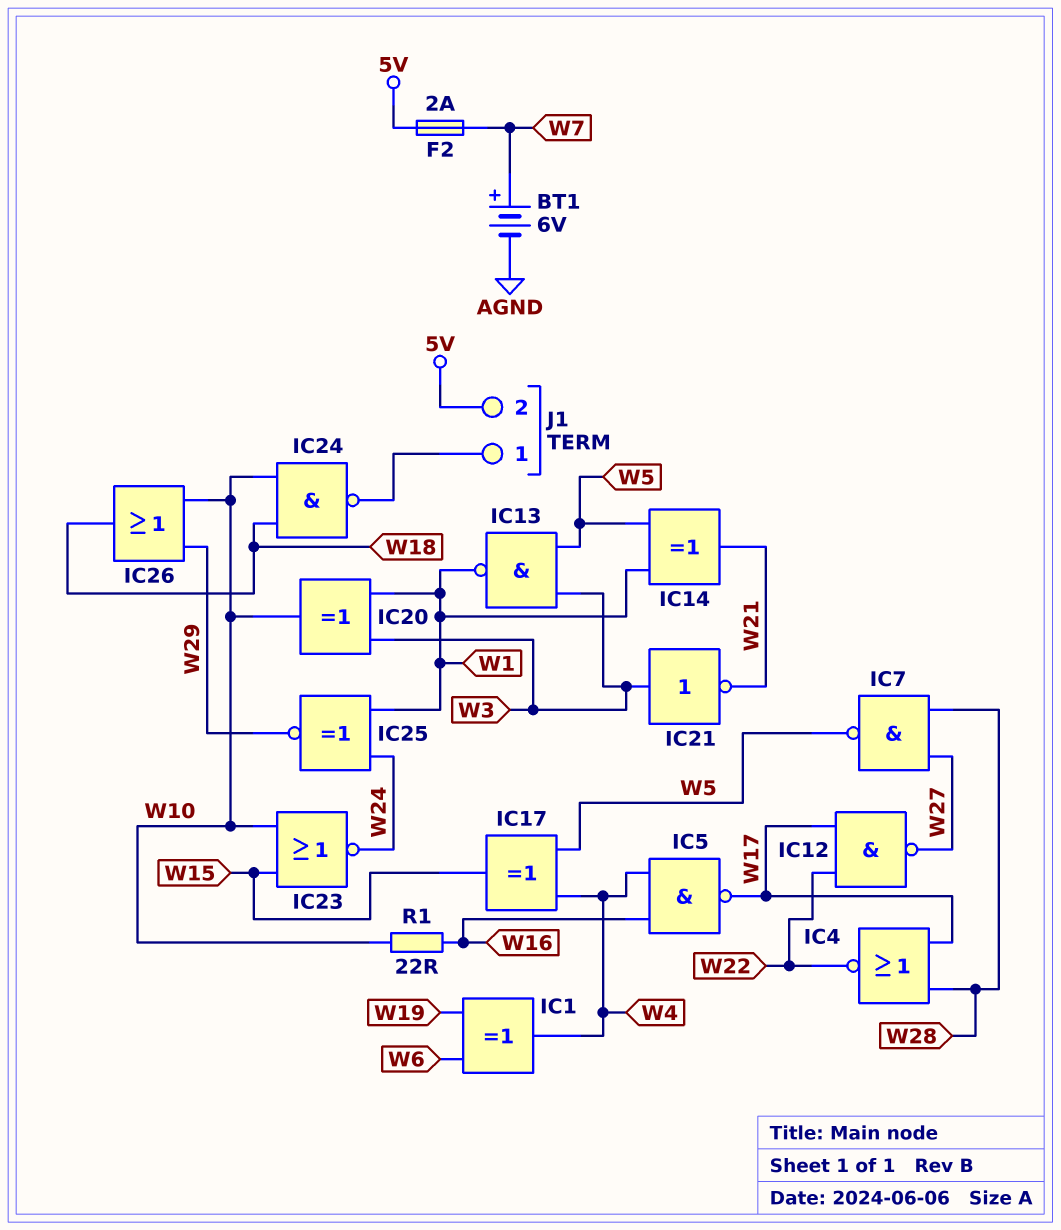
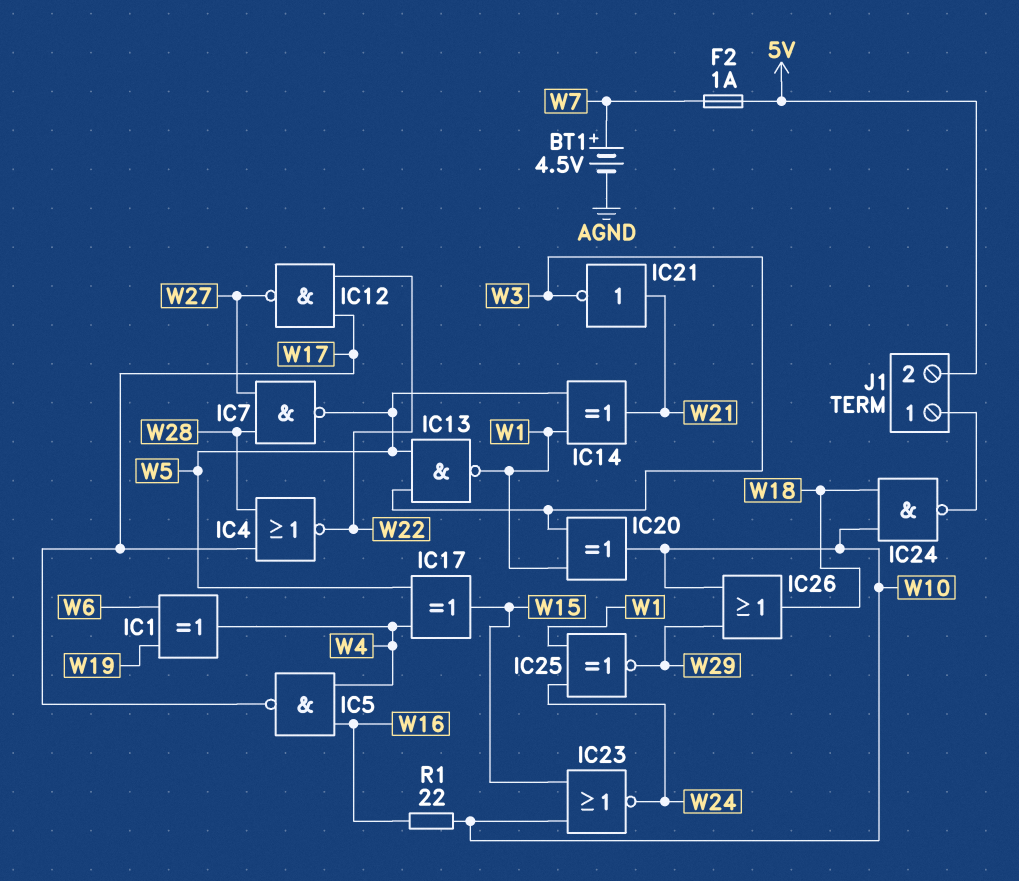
BT1: 6V (plus W7, minus AGND) -> 4.5V (plus W7, minus AGND)
F2: 2A (5V, W7) -> 1A (5V, W7)
IC21: NOT (in W3, out W21) -> NOT (in W21, out W3)

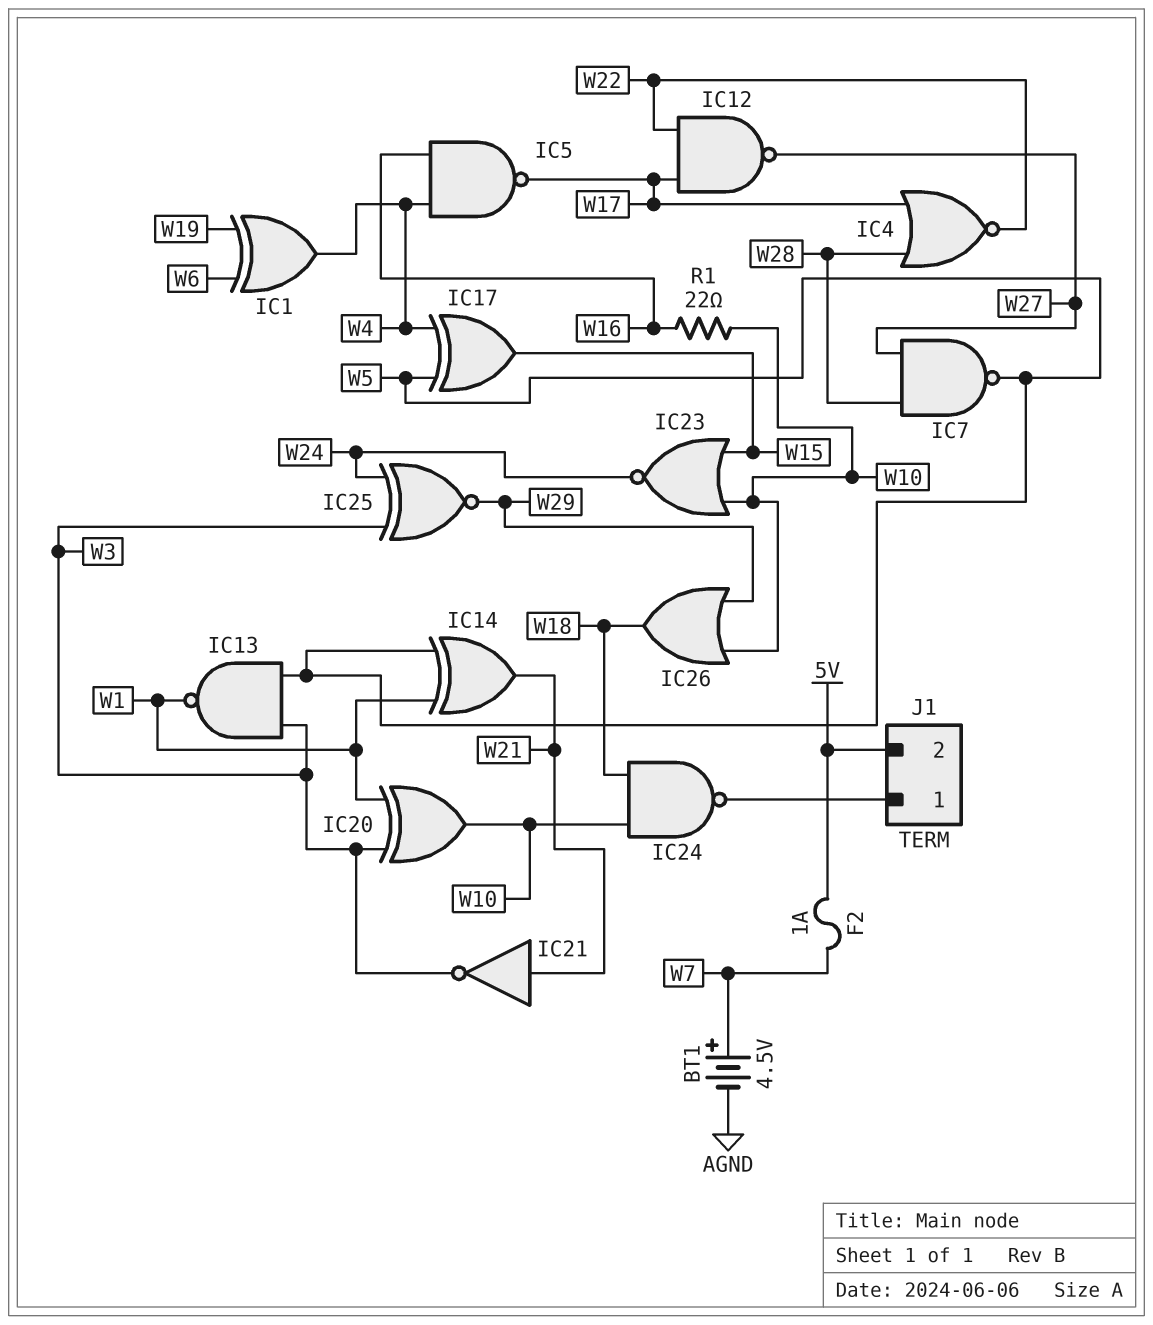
IC25: XNOR (in W1, in W24, out W29) -> XNOR (in W3, in W24, out W29)

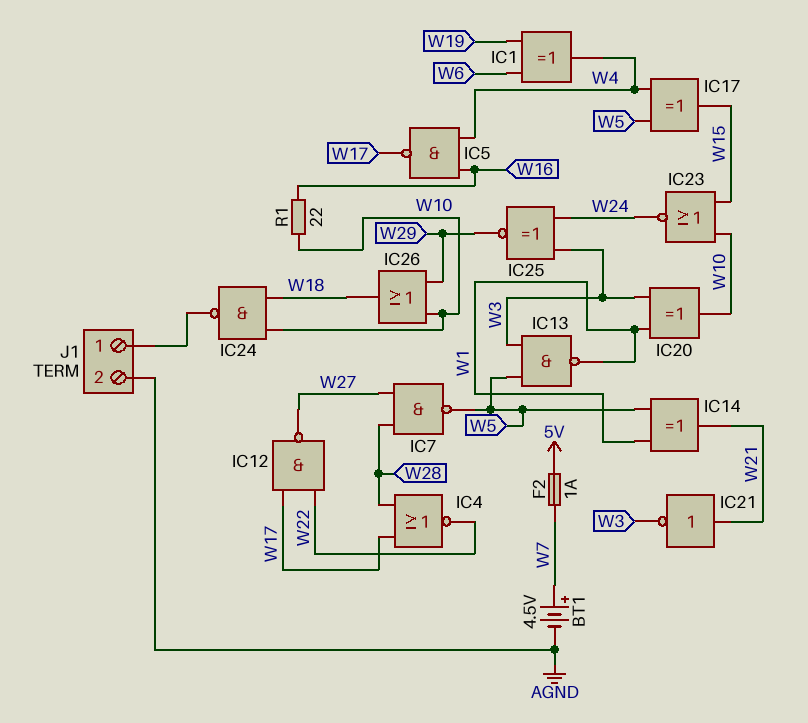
J1 pin 2: 5V -> AGND

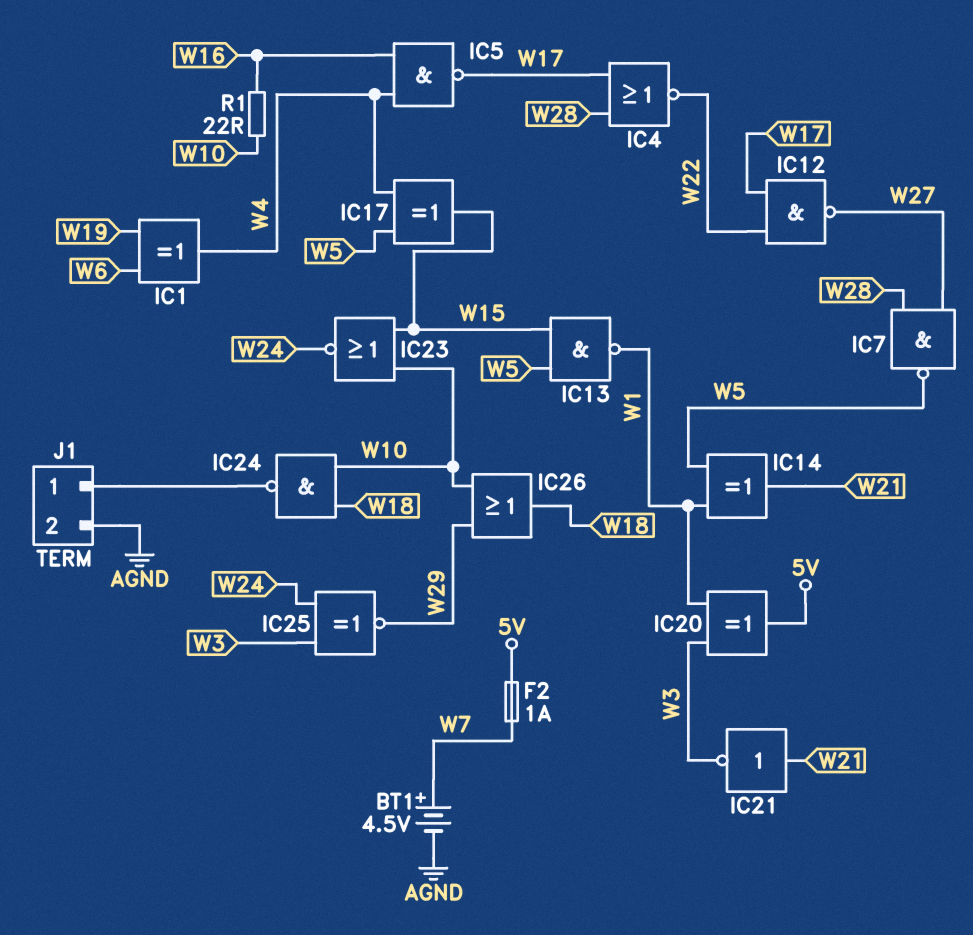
IC13: NAND (in W3, in W5, out W1) -> NAND (in W5, in W15, out W1)
IC20: XOR (in W1, in W3, out W10) -> XOR (in W1, in W3, out 5V)

